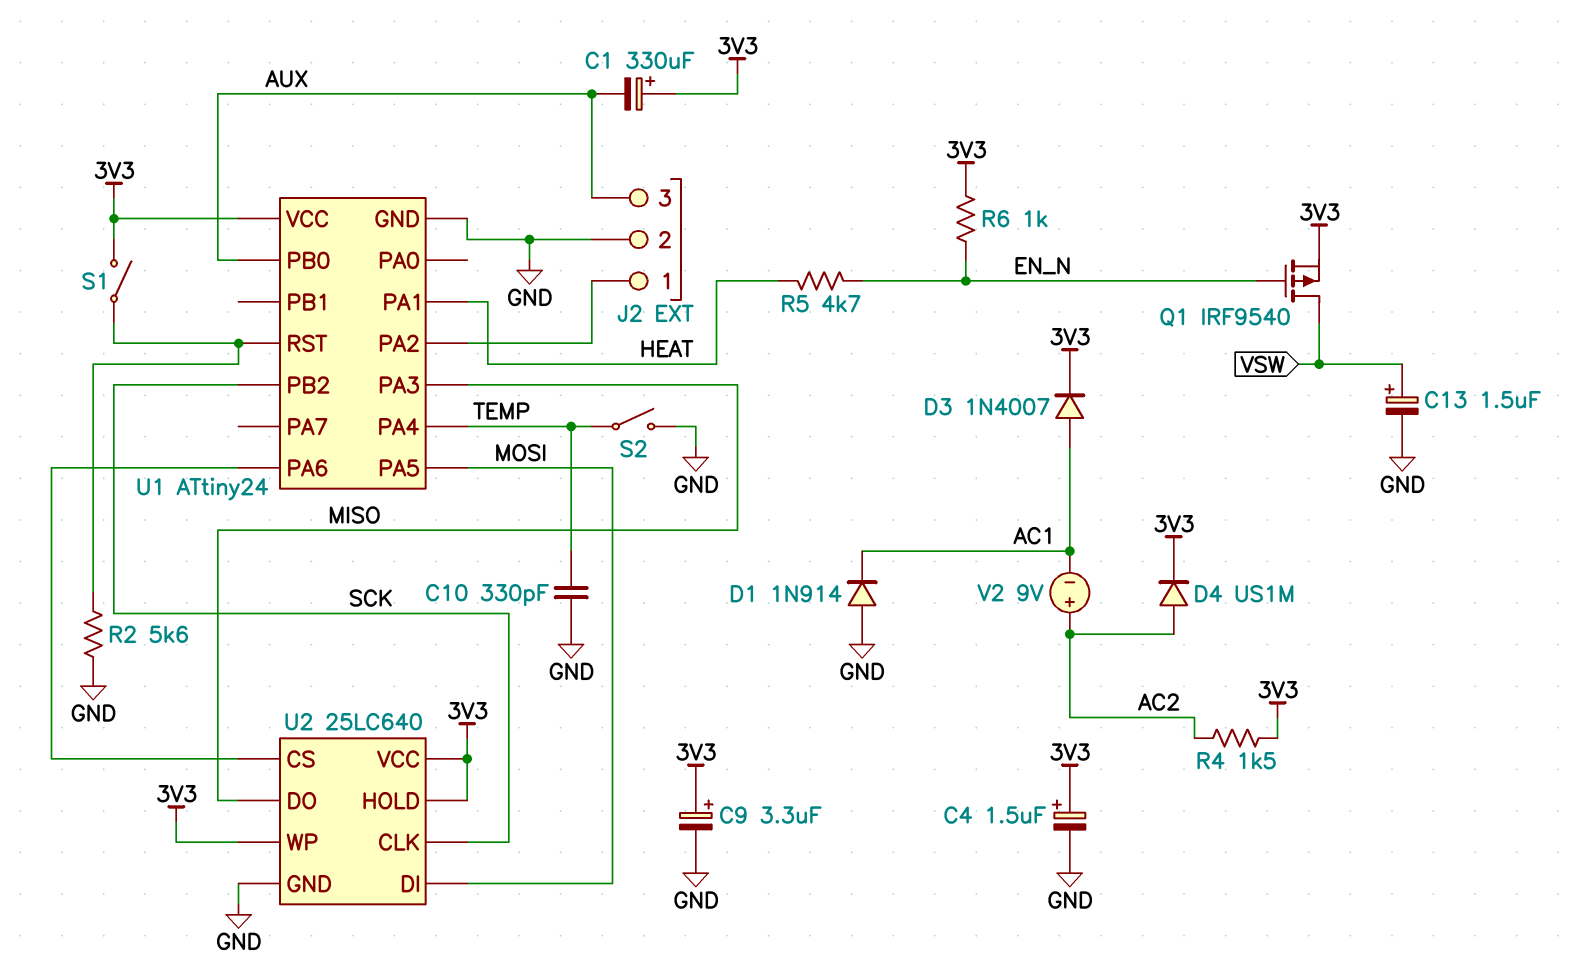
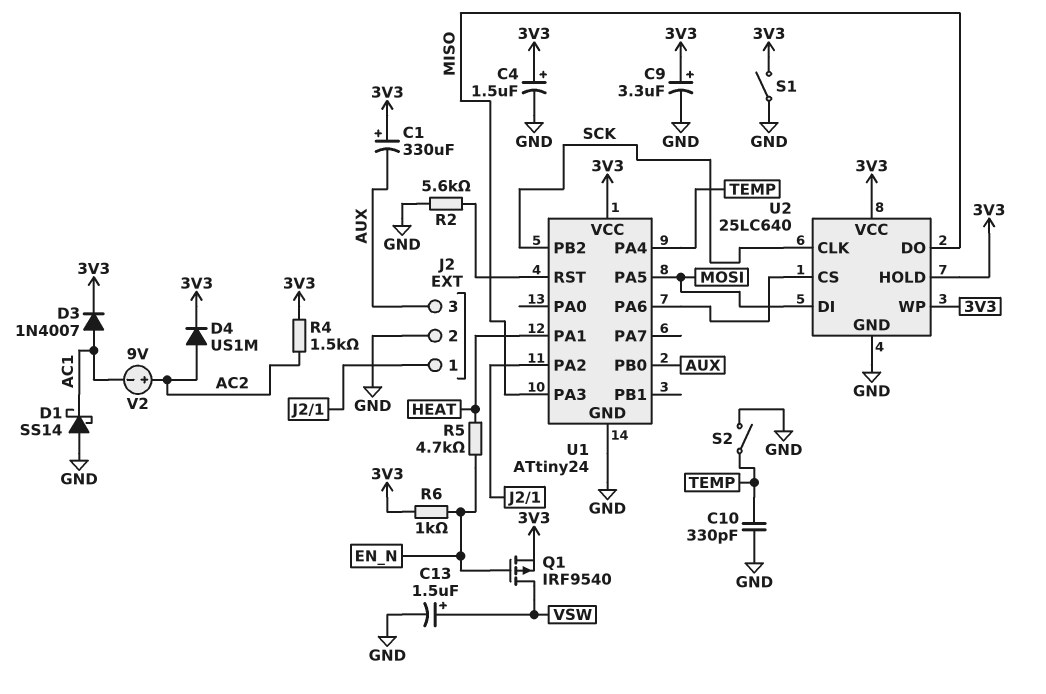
D1: diode 1N914 (A GND, K AC1) -> schottky SS14 (A GND, K AC1)
S1: switch (3V3, U1/RST) -> switch (3V3, GND)

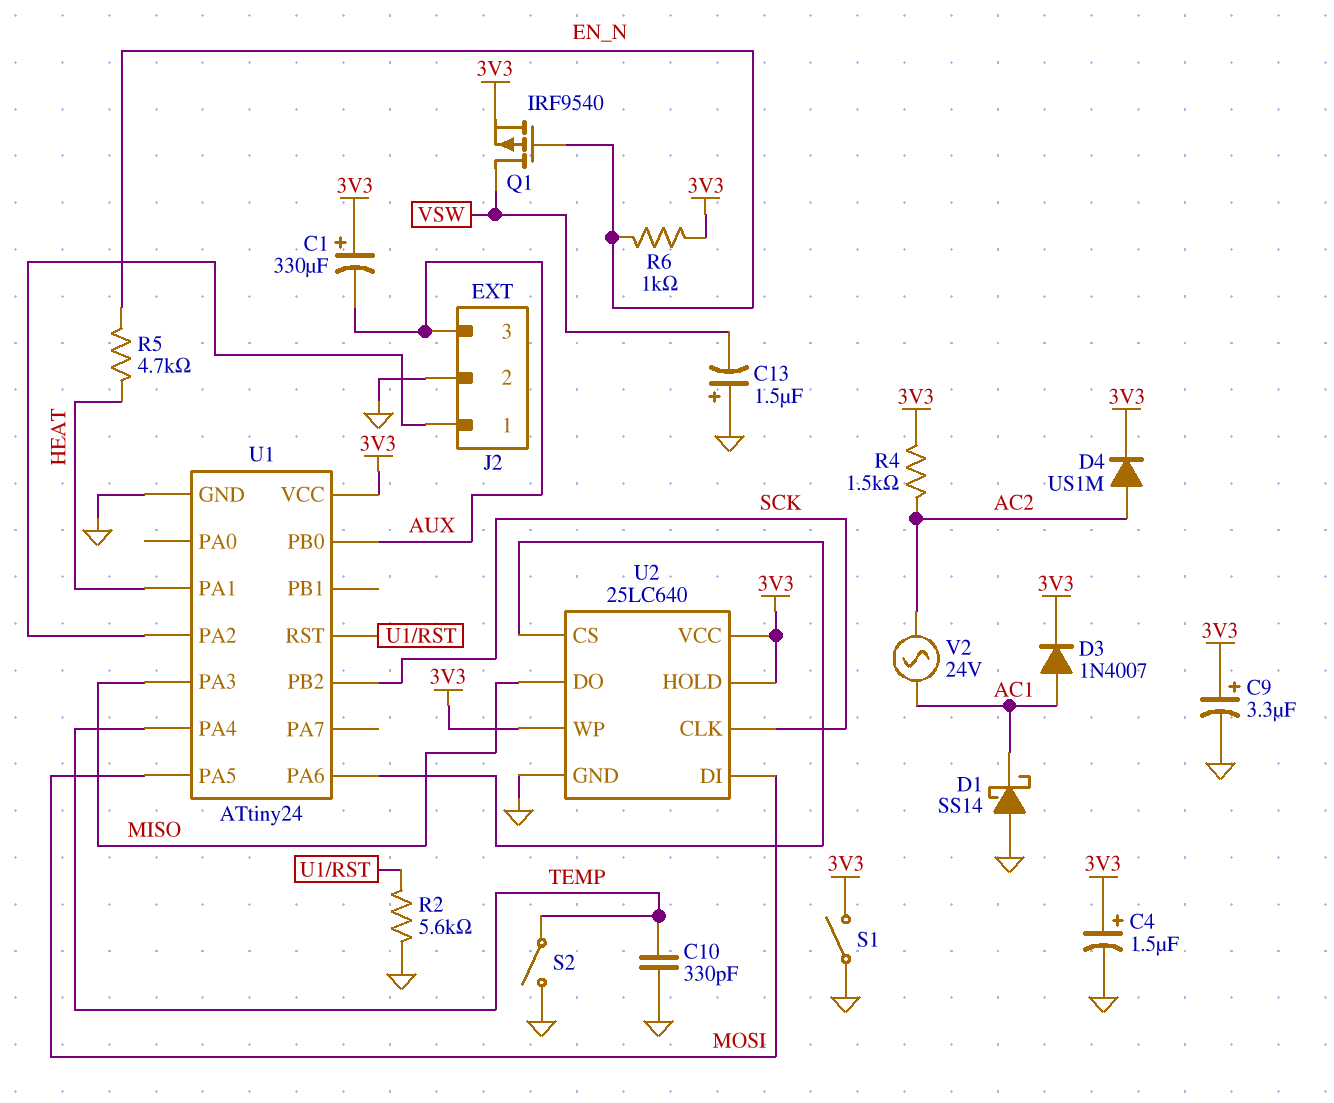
C13: 1.5uF (plus VSW, minus GND) -> 1.5uF (plus GND, minus VSW)
V2: 9V (plus AC2, minus AC1) -> AC 24V (AC1, AC2)

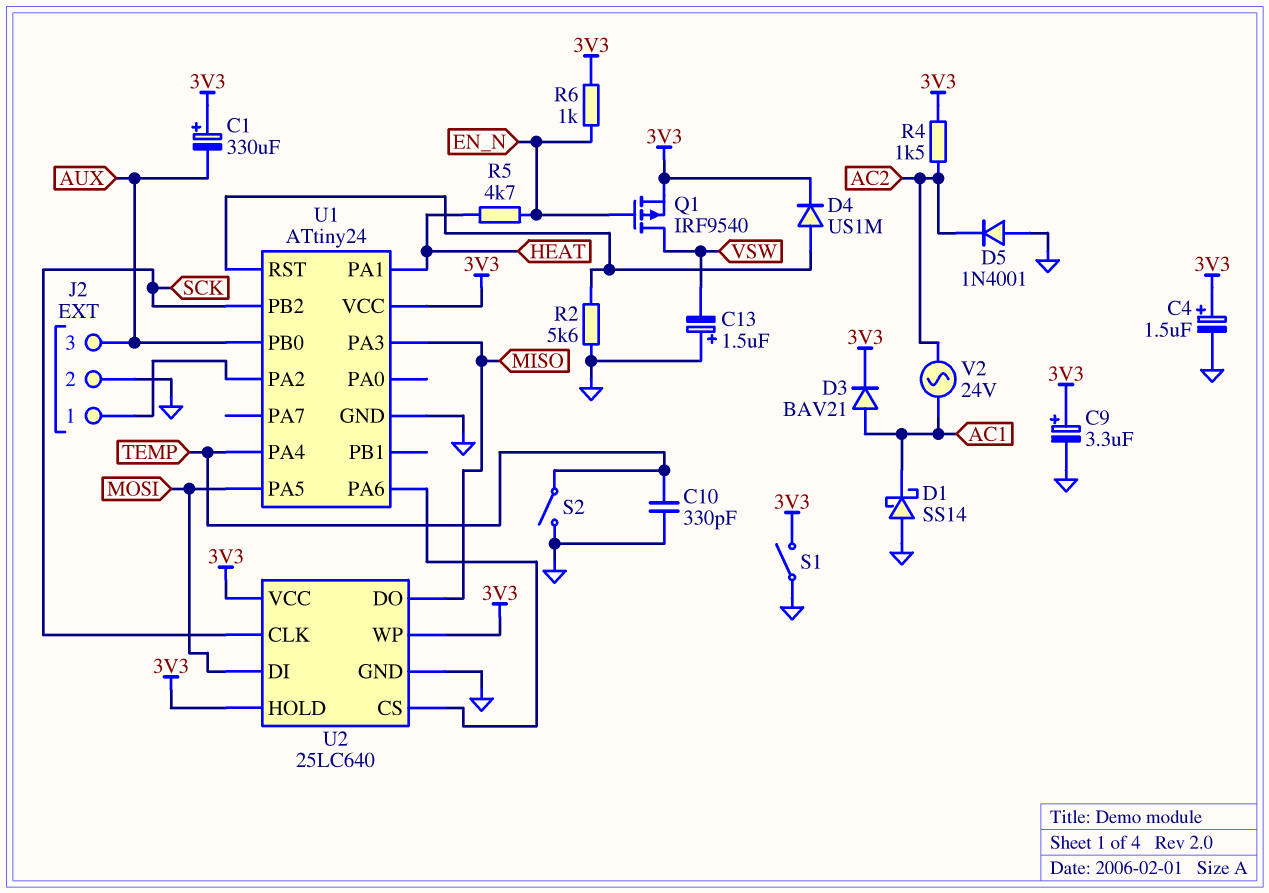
D3: diode 1N4007 (A AC1, K 3V3) -> diode BAV21 (A AC1, K 3V3)
D4: diode US1M (A AC2, K 3V3) -> diode US1M (A U1/RST, K 3V3)
D5: none -> diode 1N4001 (A GND, K AC2)

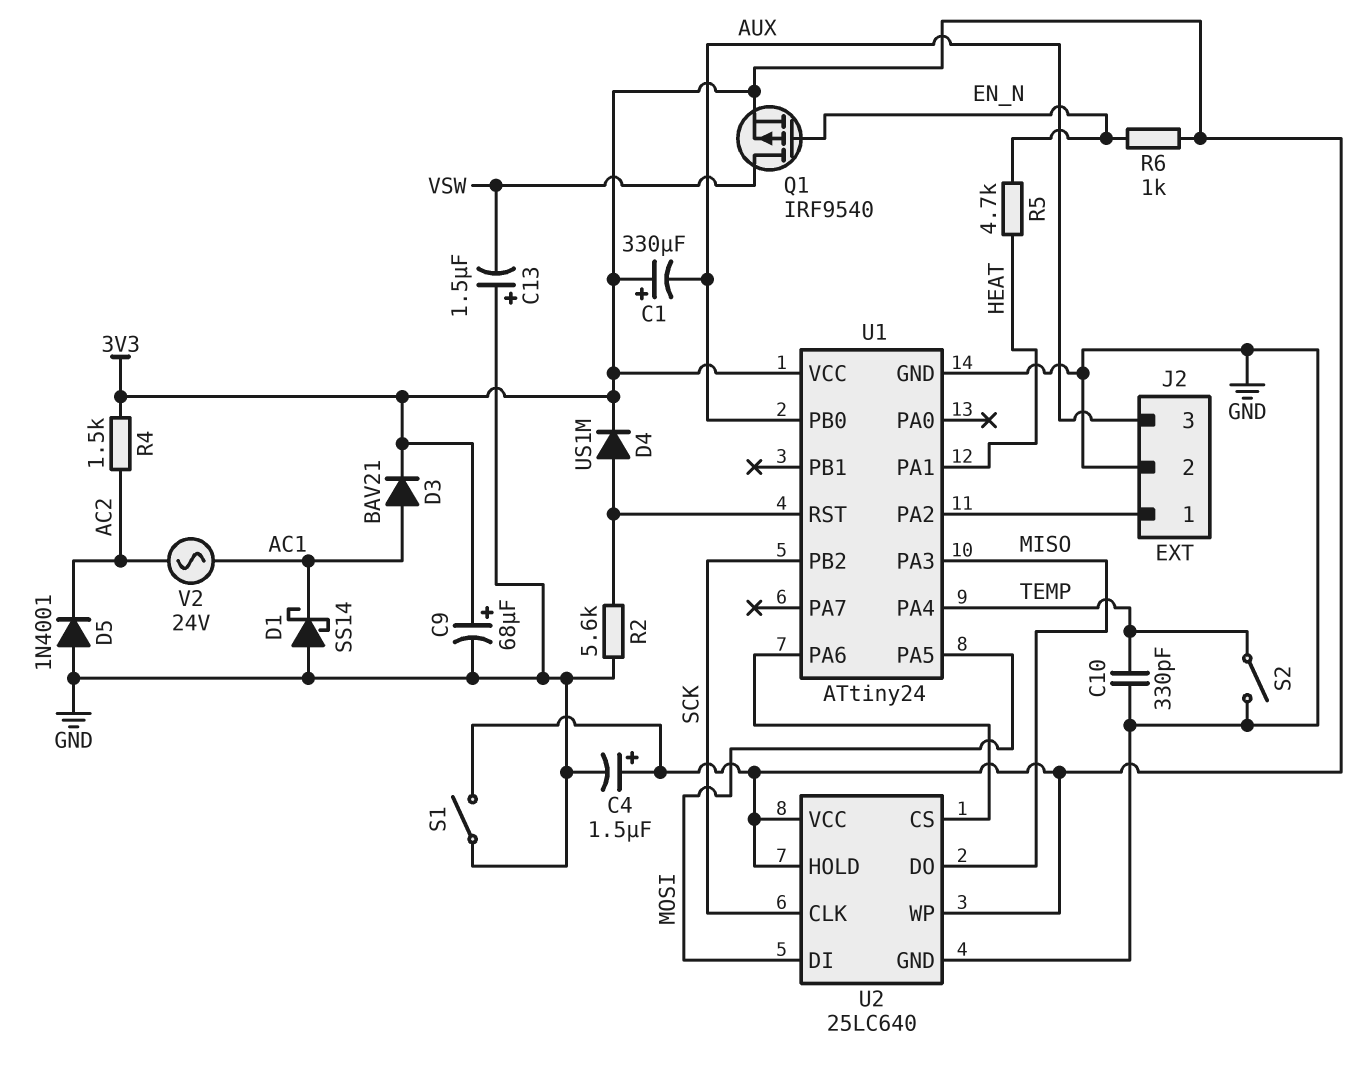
C9: 3.3uF (plus 3V3, minus GND) -> 68uF (plus 3V3, minus GND)

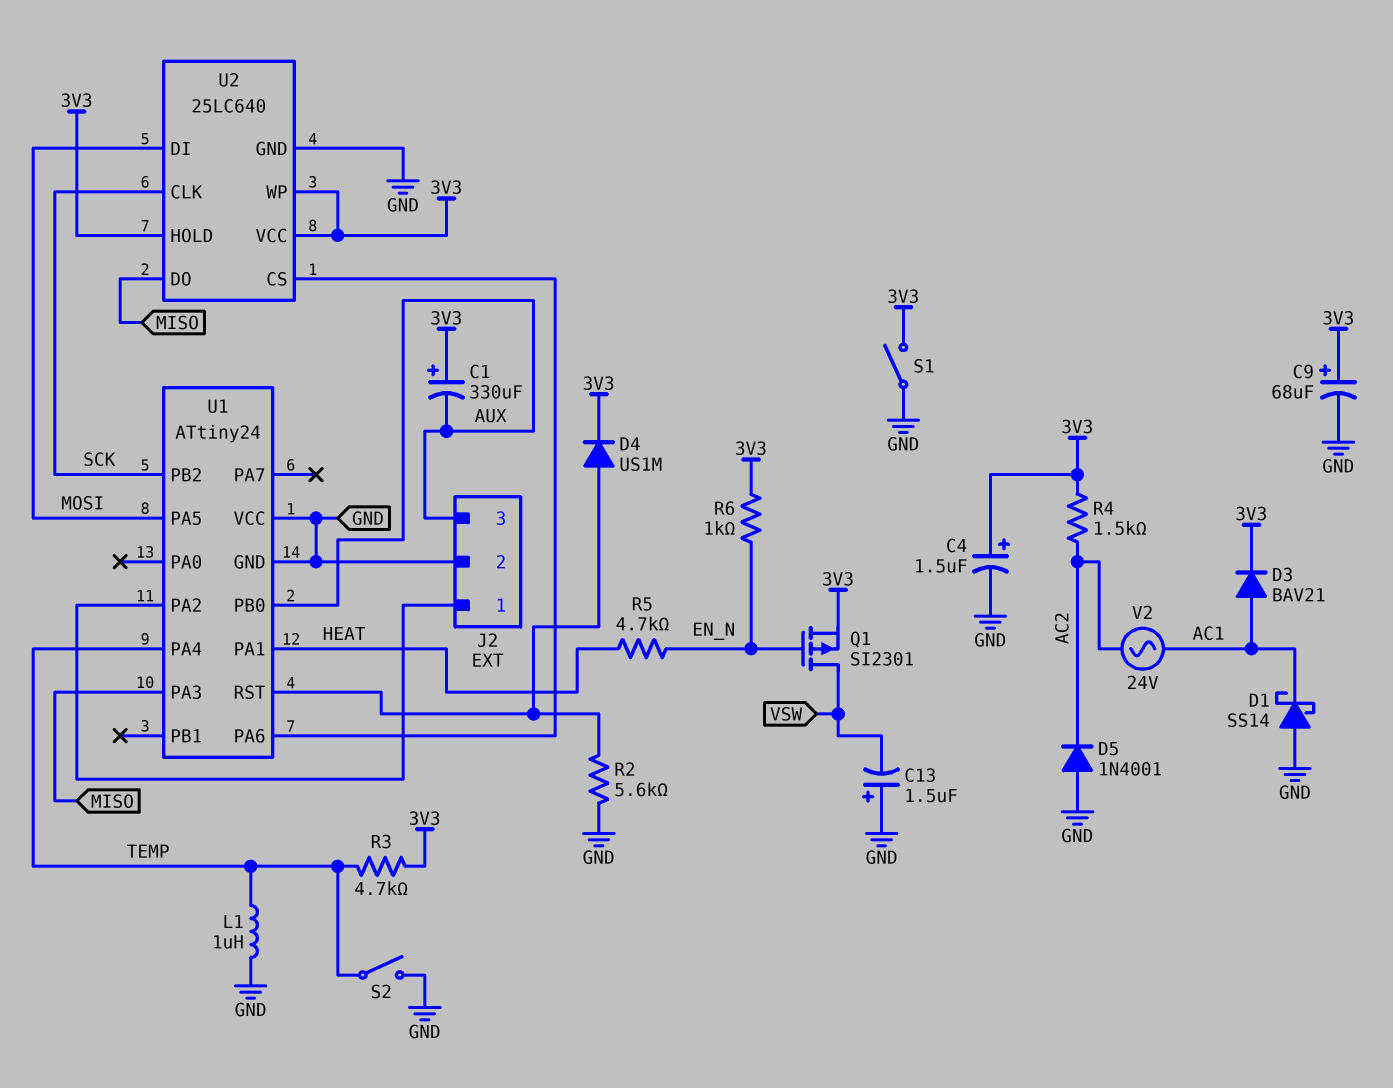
C10: 330pF (GND, TEMP) -> none
L1: none -> 1uH (GND, TEMP)
Q1: PMOS IRF9540 (G EN_N, D VSW, S 3V3) -> PMOS SI2301 (G EN_N, D VSW, S 3V3)
R3: none -> 4.7k (3V3, TEMP)
U1 pin VCC: 3V3 -> GND

